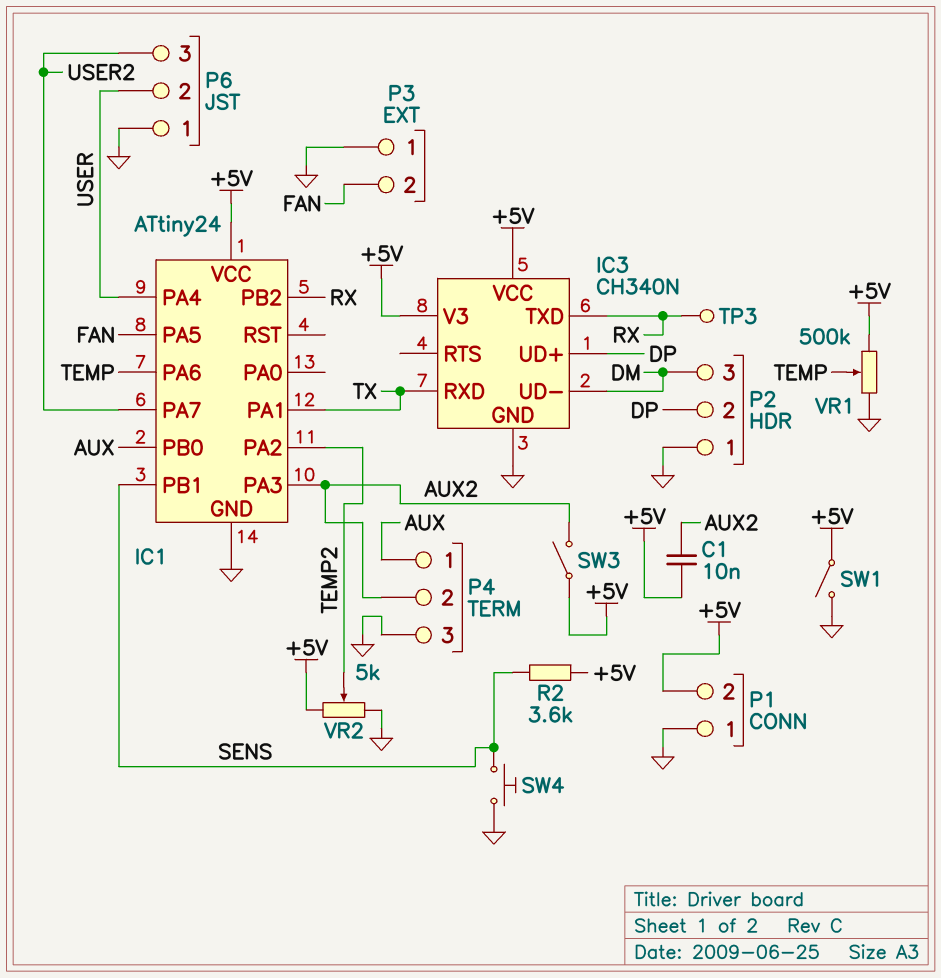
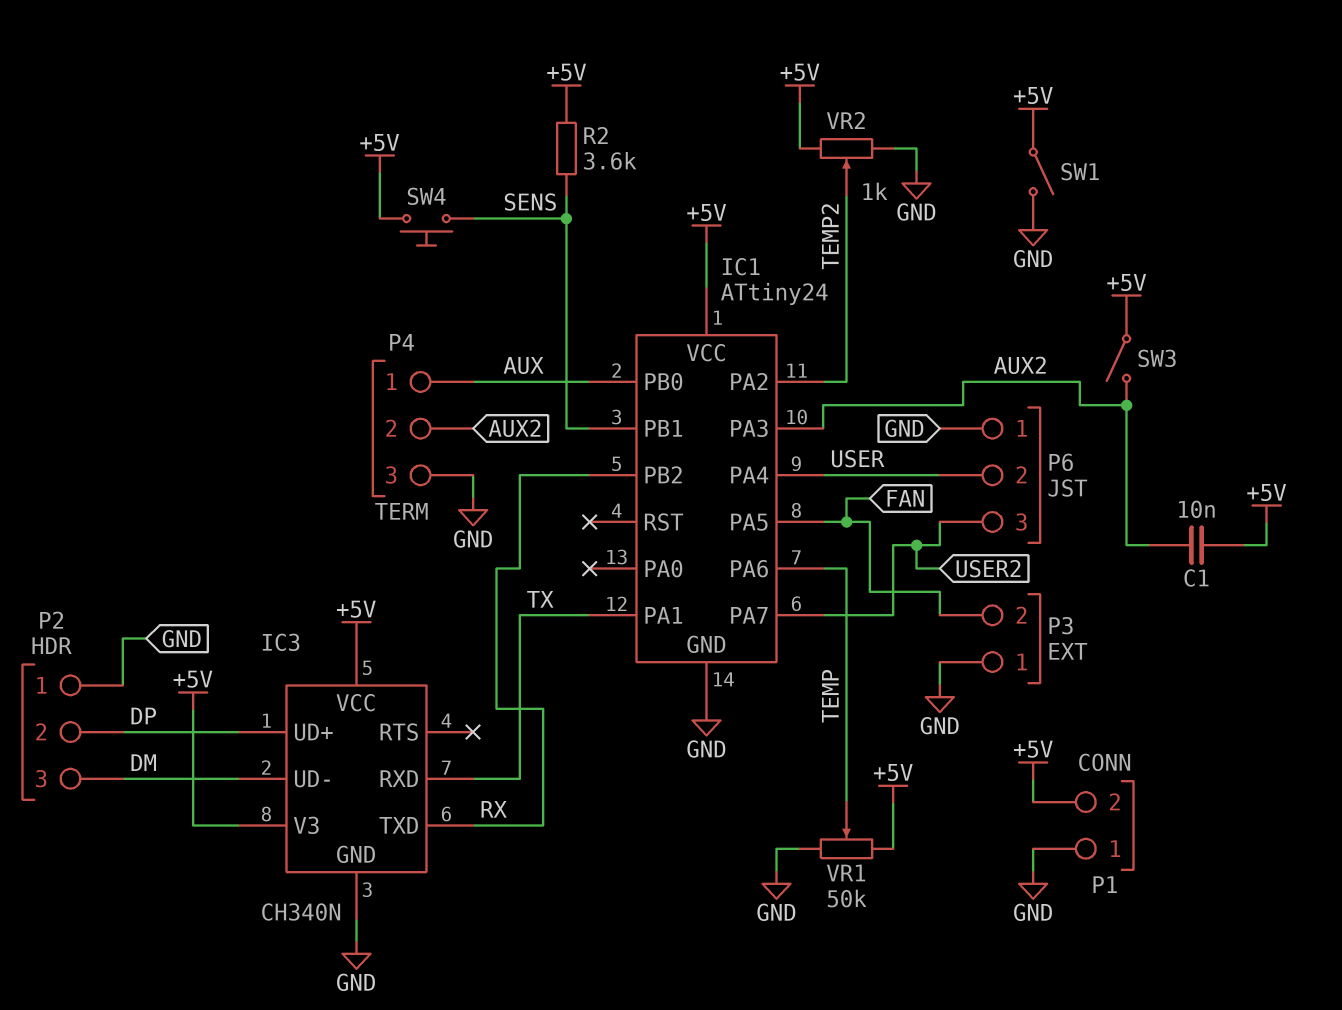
SW4: button (GND, SENS) -> button (+5V, SENS)
TP3: test point (RX) -> none
VR1: 500k (+5V, GND, wiper TEMP) -> 50k (+5V, GND, wiper TEMP)
VR2: 5k (+5V, GND, wiper TEMP2) -> 1k (+5V, GND, wiper TEMP2)

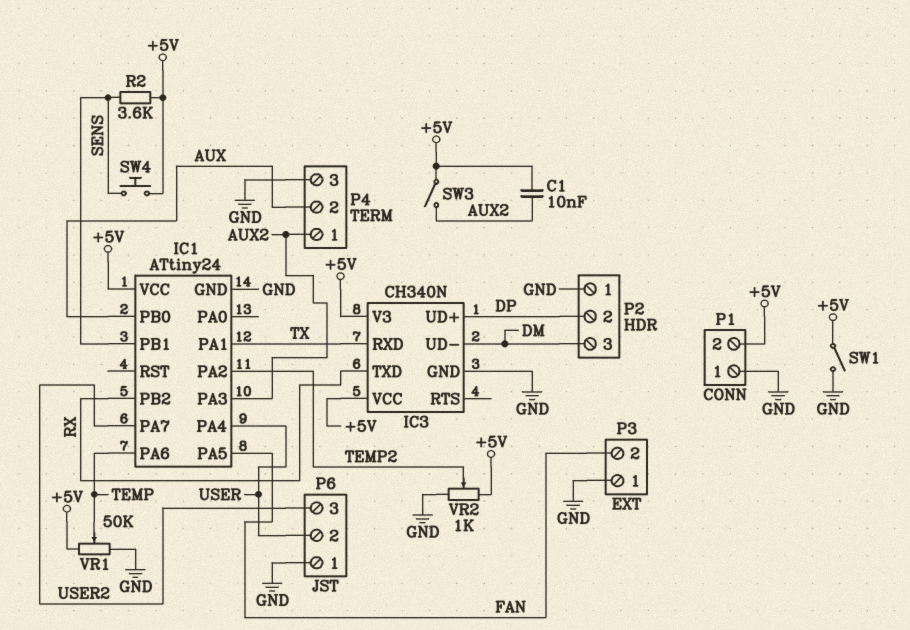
P4 pin 1: AUX -> AUX2
P4 pin 2: AUX2 -> AUX

